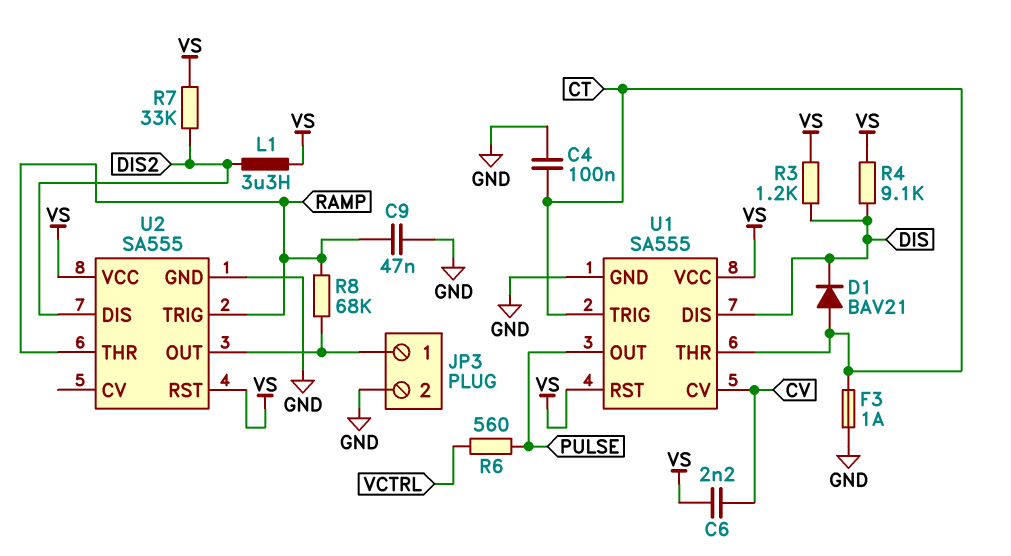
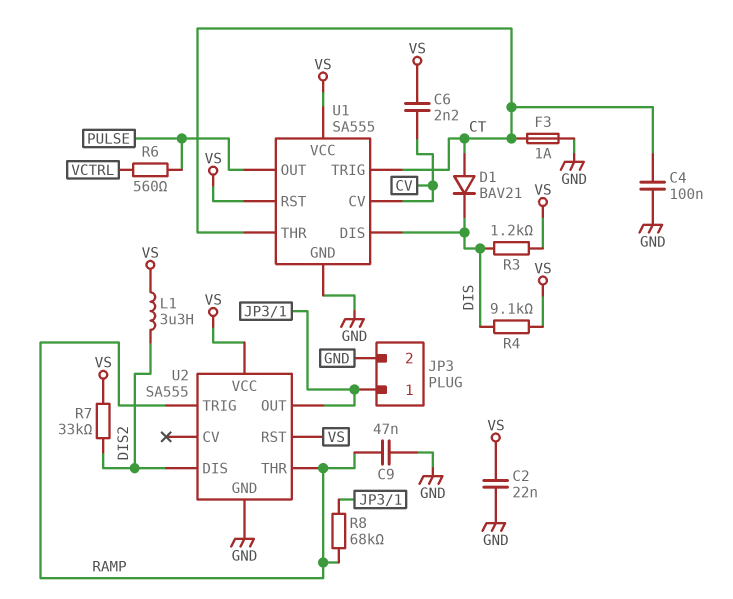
C2: none -> 22nF (GND, VS)

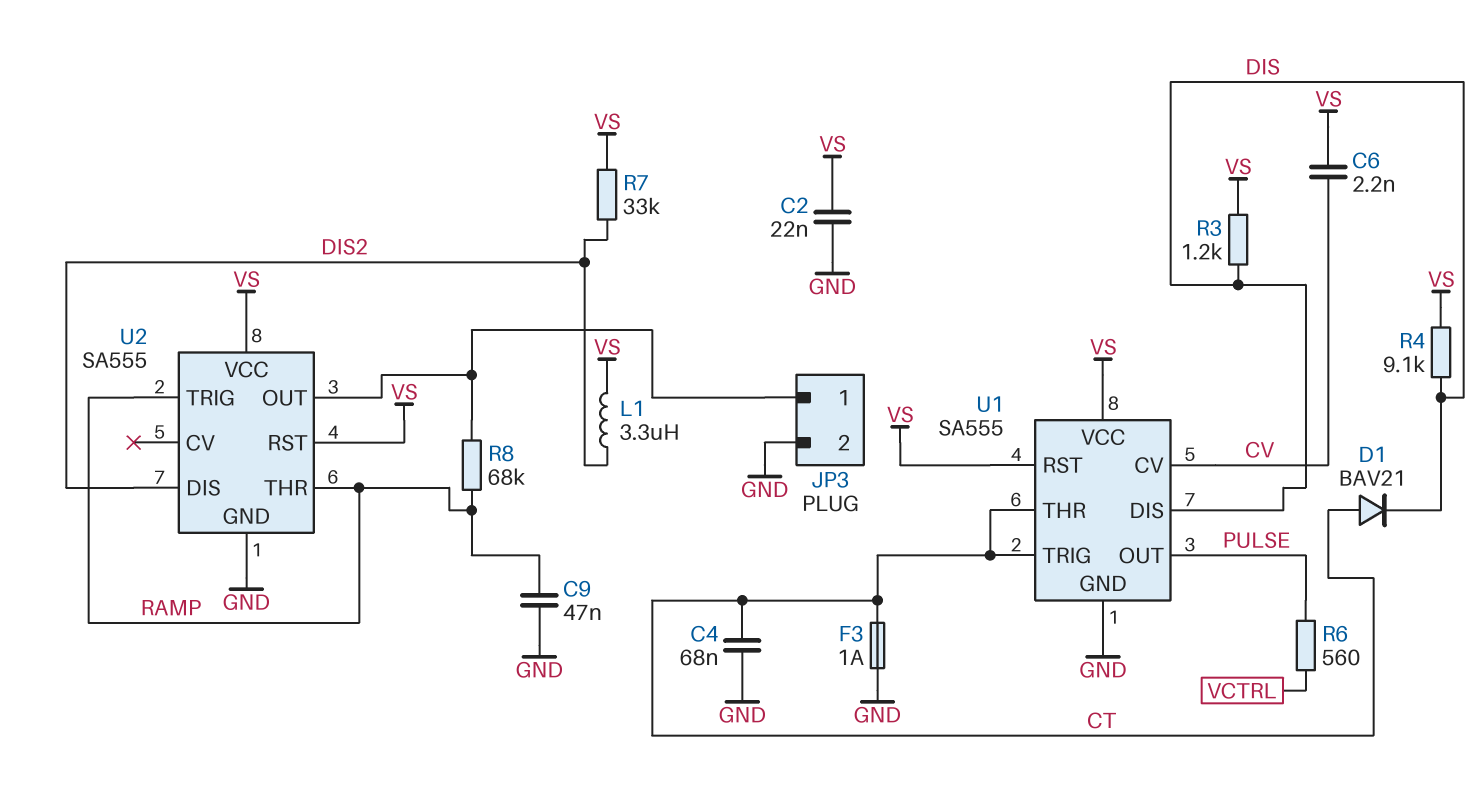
C4: 100nF (CT, GND) -> 68nF (CT, GND)

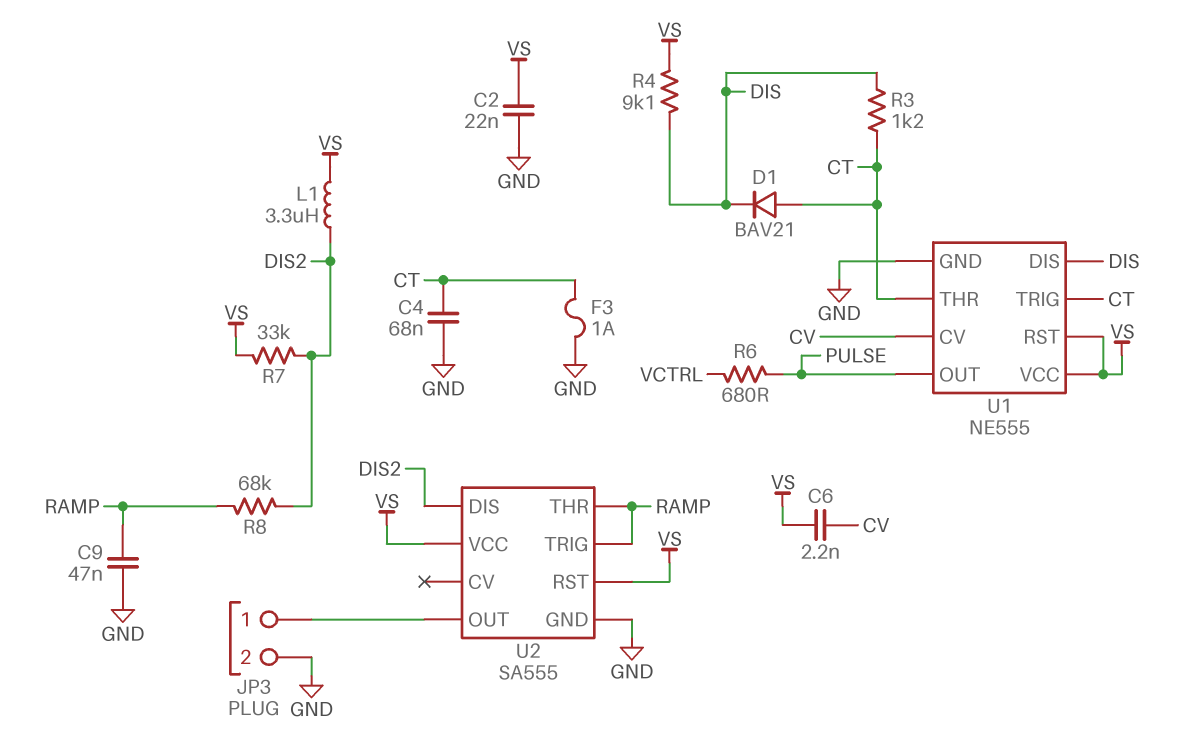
R3: 1.2k (DIS, VS) -> 1.2k (CT, DIS)
R6: 560 (PULSE, VCTRL) -> 680 (PULSE, VCTRL)
R8: 68k (JP3/1, RAMP) -> 68k (DIS2, RAMP)
U1: SA555 -> NE555

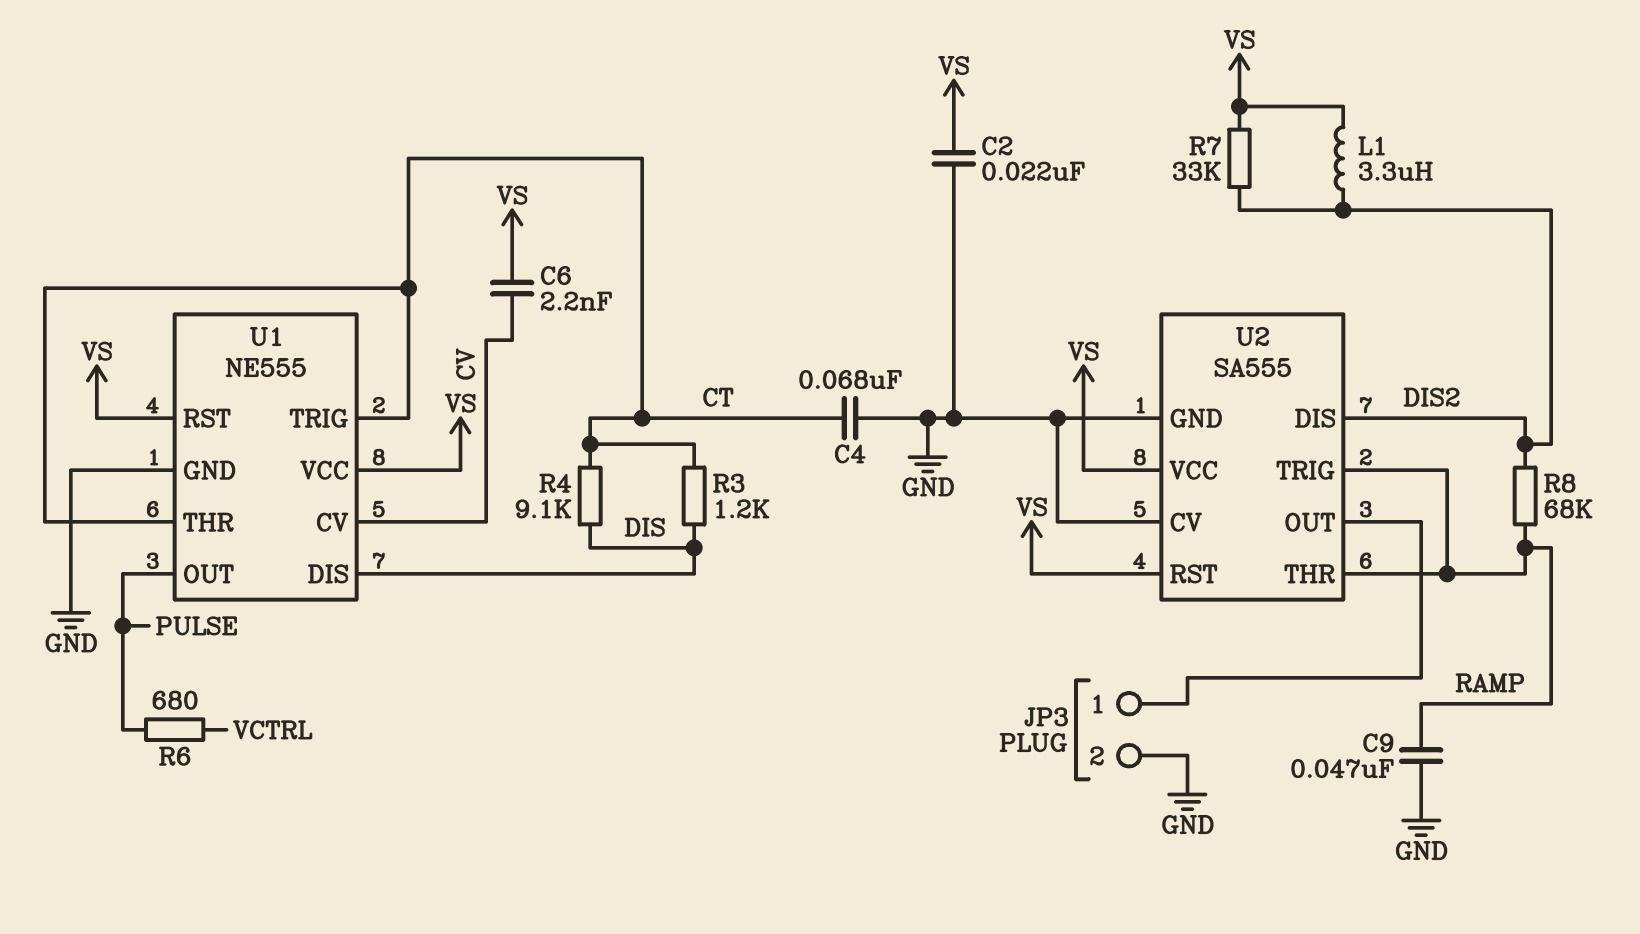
D1: diode BAV21 (A CT, K DIS) -> none
F3: 1A (CT, GND) -> none
R4: 9.1k (DIS, VS) -> 9.1k (CT, DIS)
U2 pin CV: none -> GND

